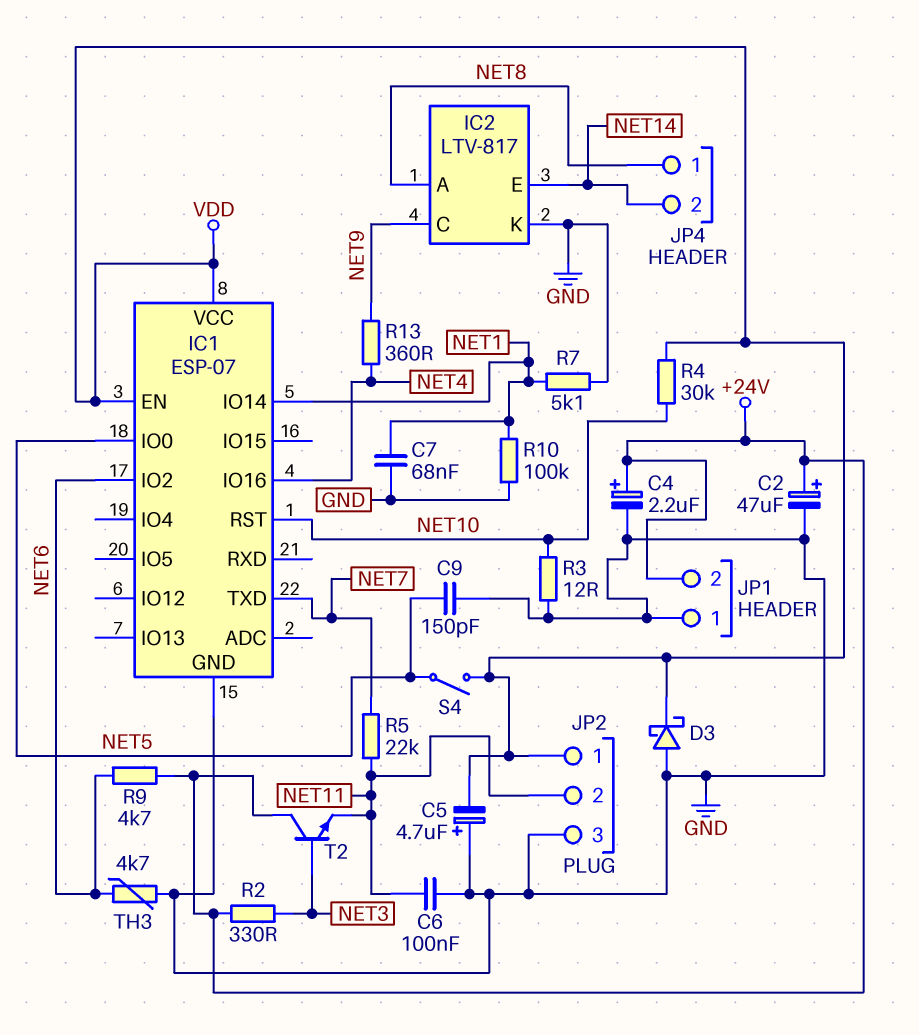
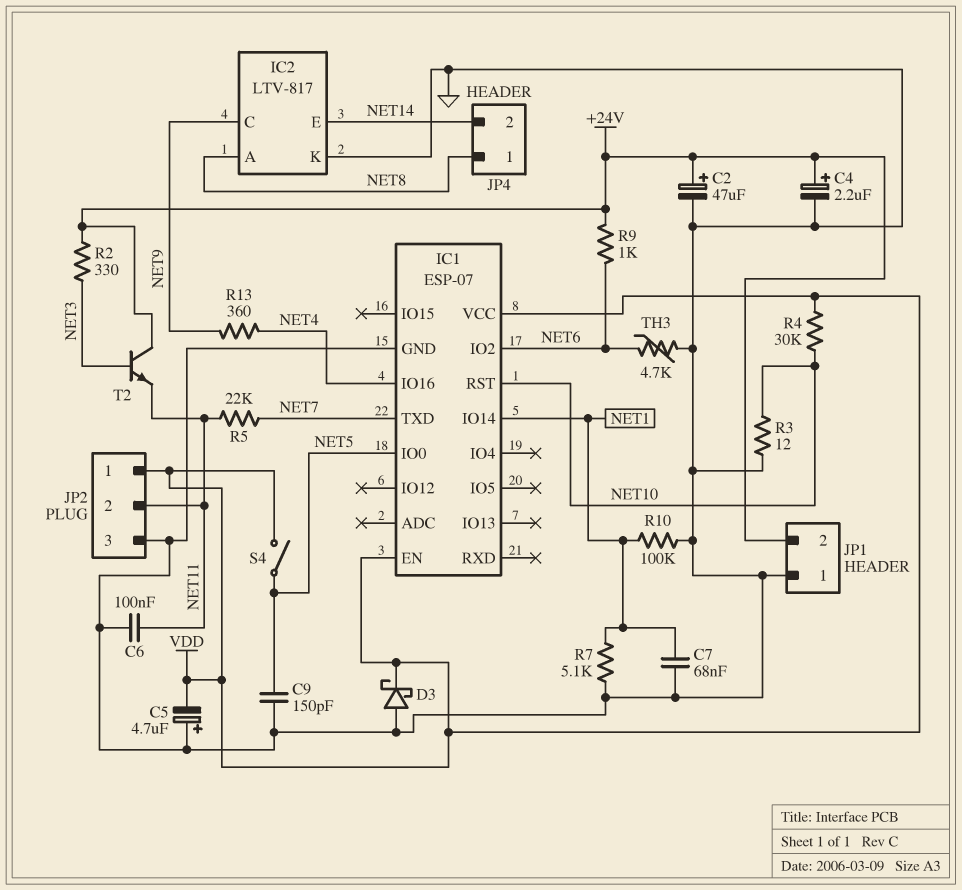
R9: 4.7k (+24V, NET6) -> 1k (+24V, NET6)

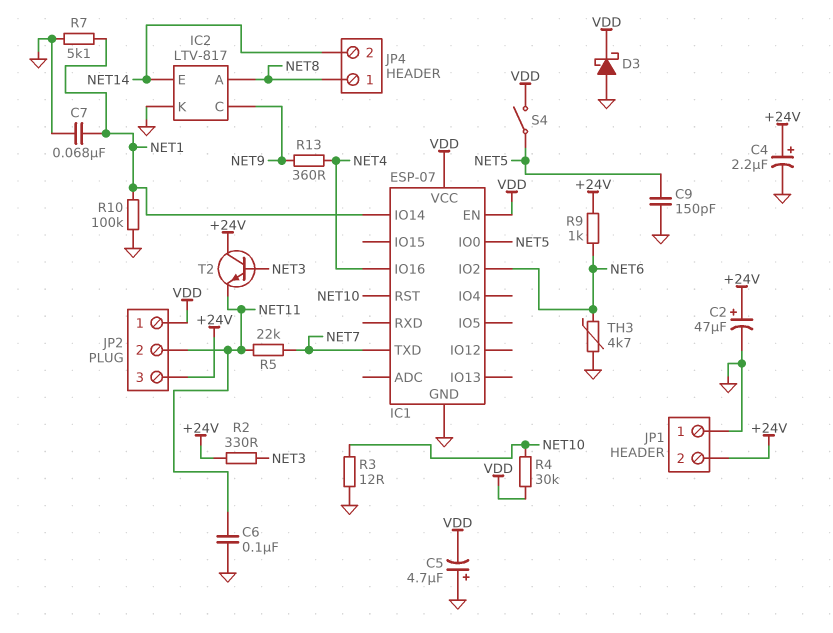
JP2 pin 3: GND -> +24V

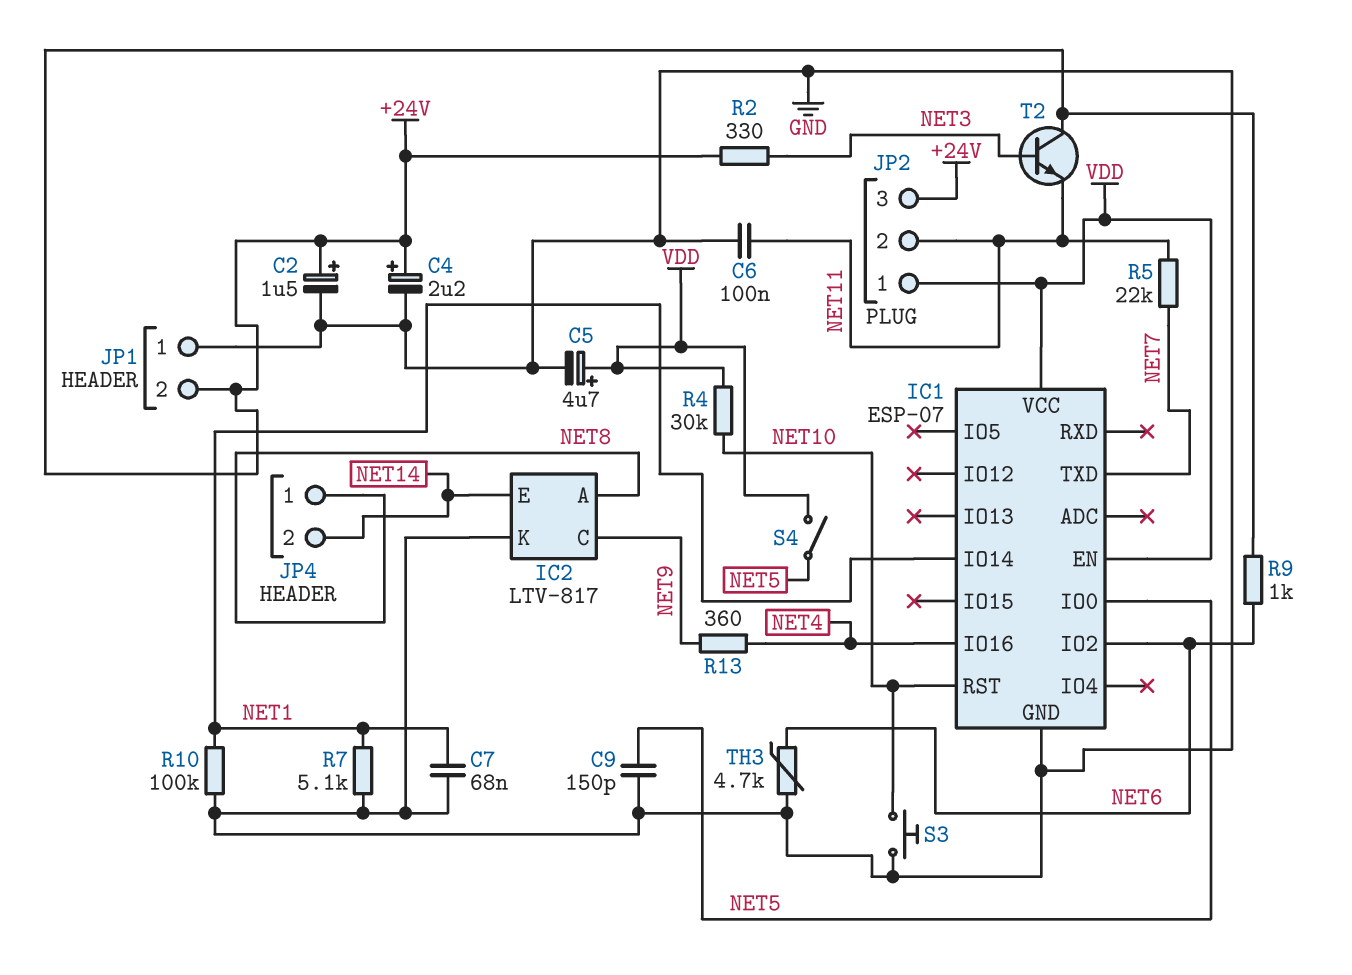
C2: 47uF (plus +24V, minus GND) -> 1.5uF (plus +24V, minus GND)
C5: 4.7uF (plus GND, minus VDD) -> 4.7uF (plus VDD, minus GND)
D3: schottky (A GND, K VDD) -> none
R3: 12 (GND, NET10) -> none
S3: none -> button (GND, NET10)

